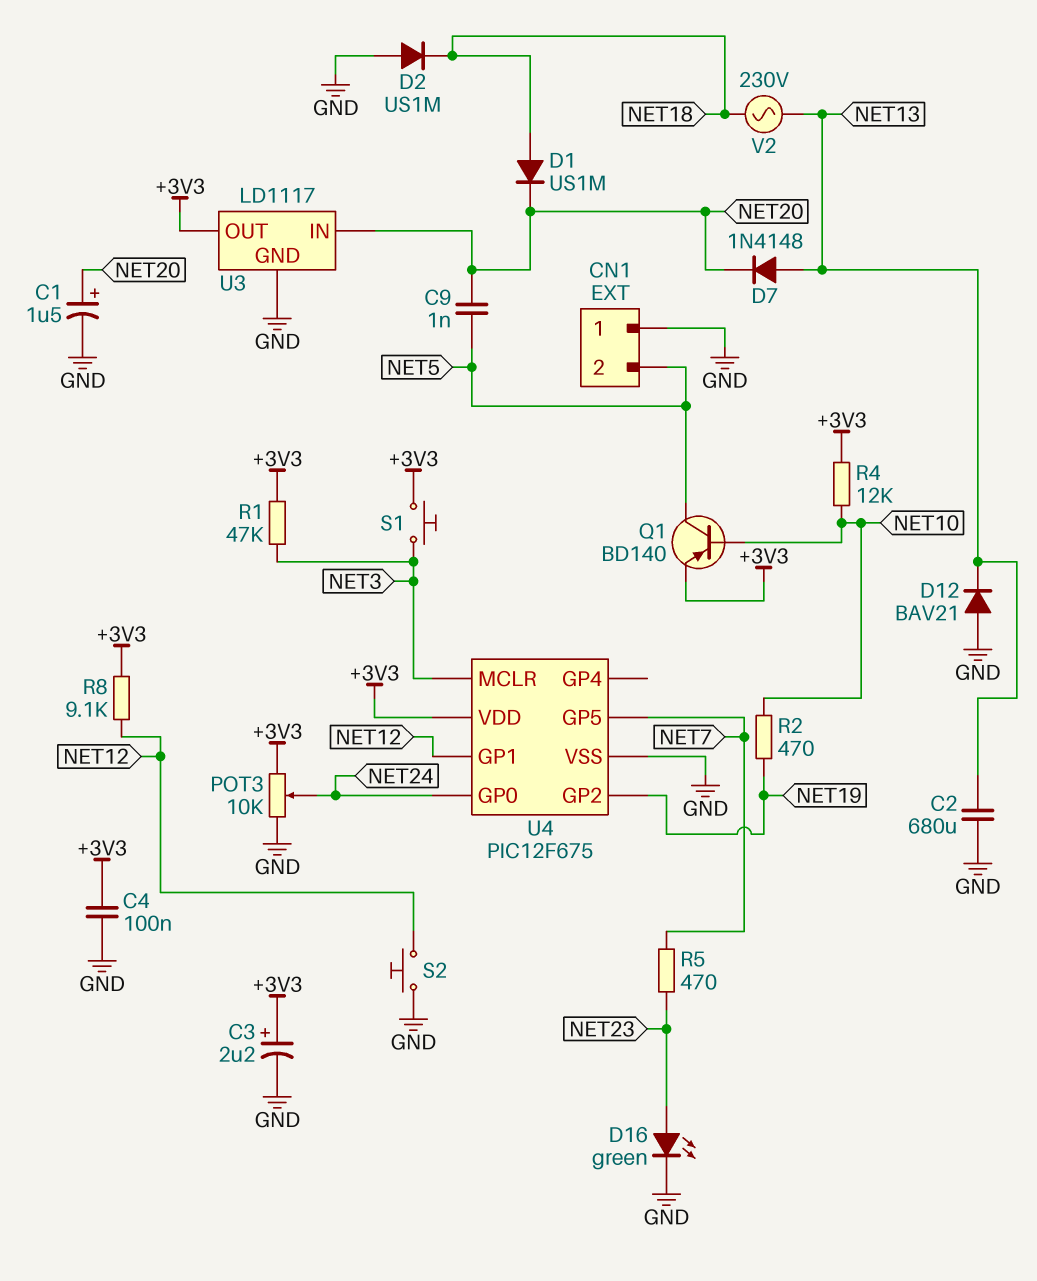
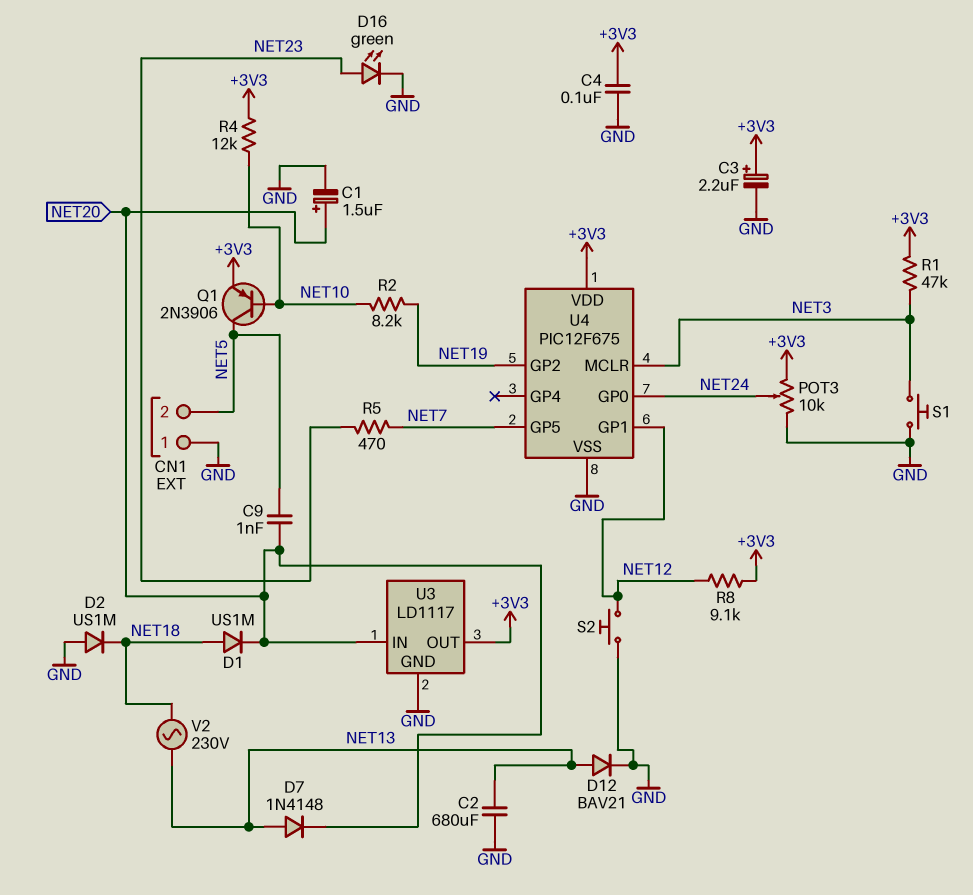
D12: diode BAV21 (A GND, K NET13) -> diode BAV21 (A NET13, K GND)
Q1: PNP BD140 (B NET10, C NET5, E +3V3) -> PNP 2N3906 (B NET10, C NET5, E +3V3)
R2: 470 (NET10, NET19) -> 8.2k (NET10, NET19)
S1: button (+3V3, NET3) -> button (GND, NET3)

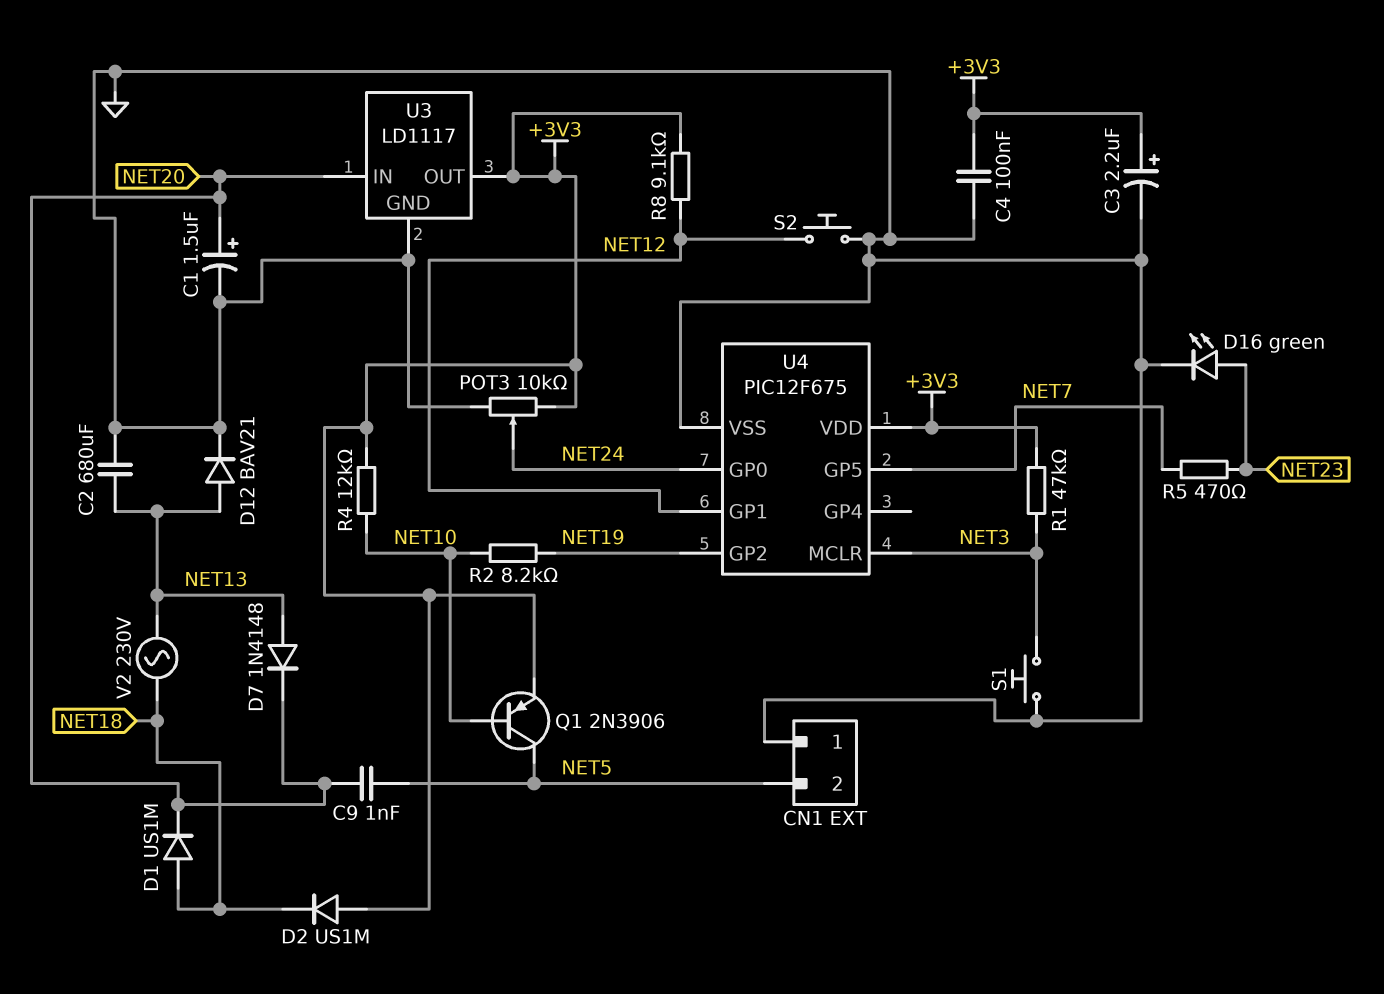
D2: diode US1M (A GND, K NET18) -> diode US1M (A +3V3, K NET18)

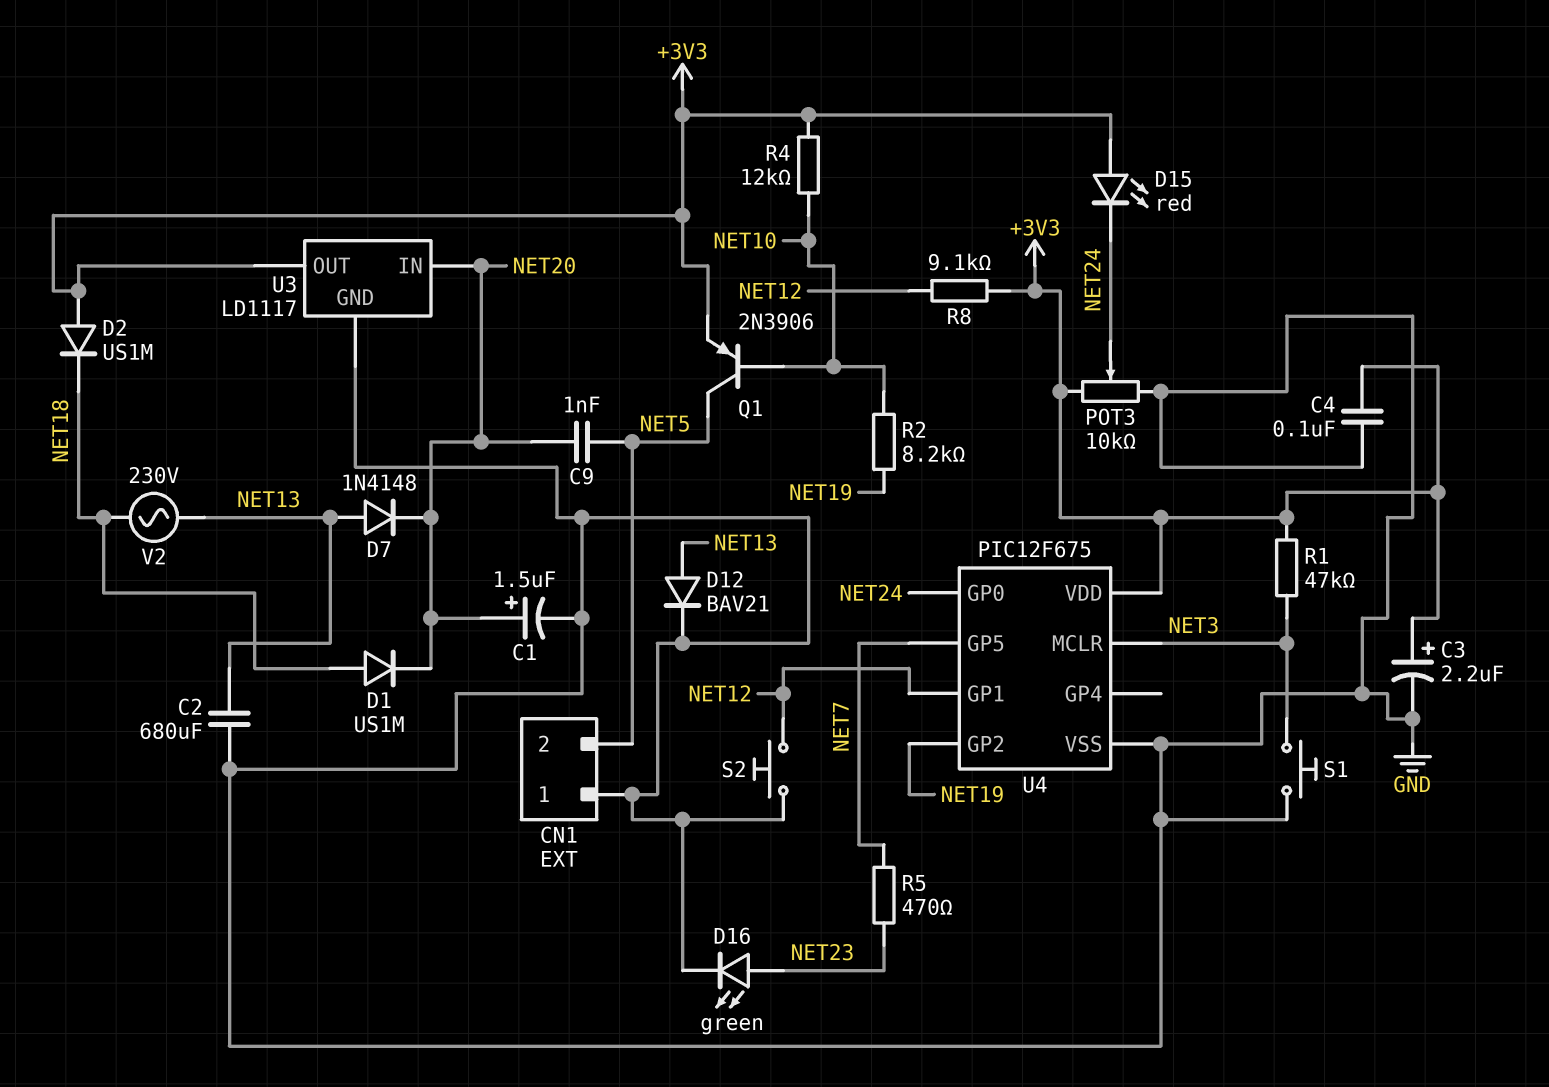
D15: none -> LED red (A +3V3, K NET24)

